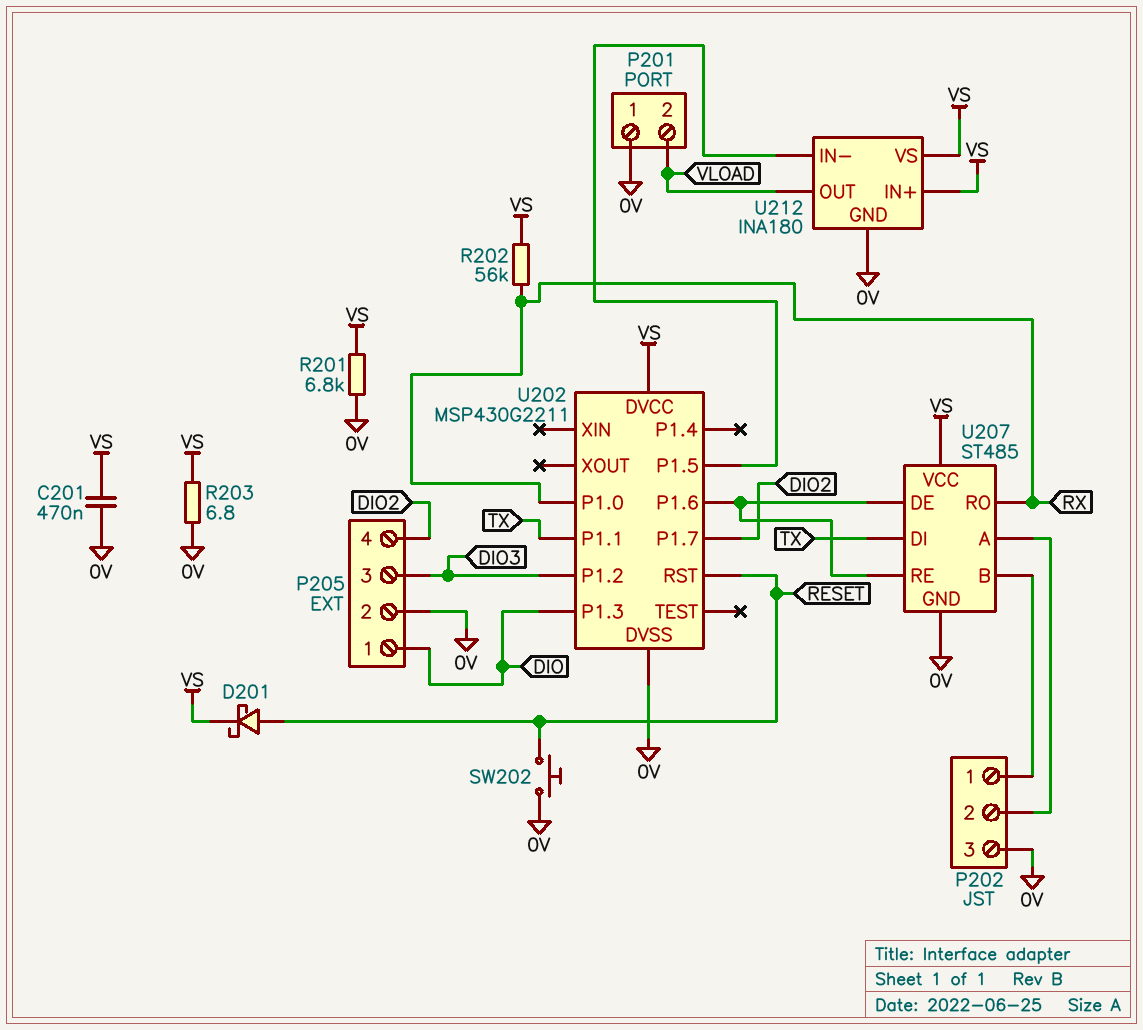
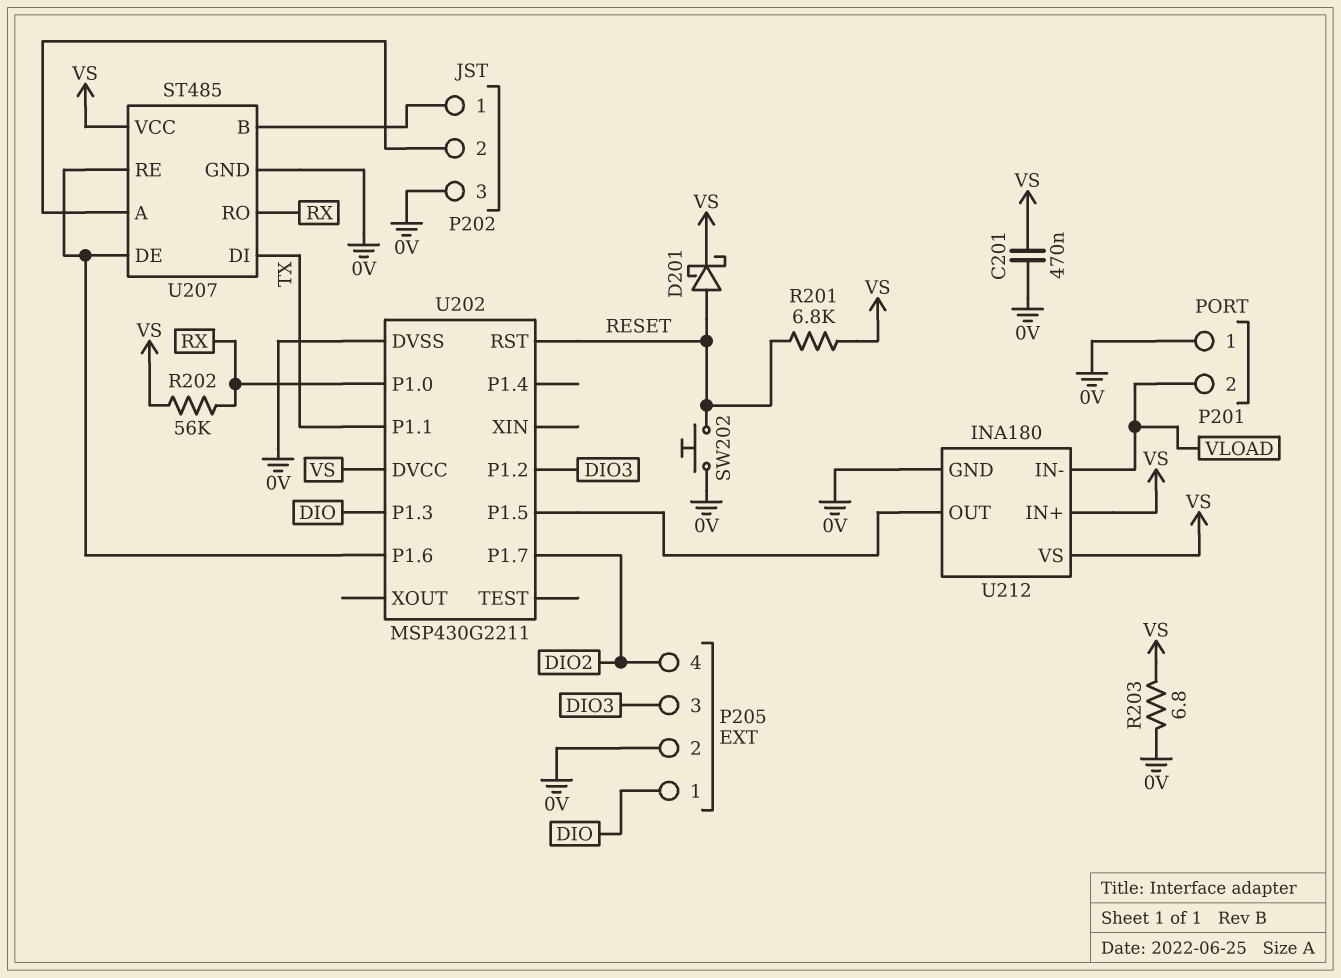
R201: 6.8k (0V, VS) -> 6.8k (RESET, VS)
U212 pin IN-: U202/P1.5 -> VLOAD
U212 pin OUT: VLOAD -> U202/P1.5

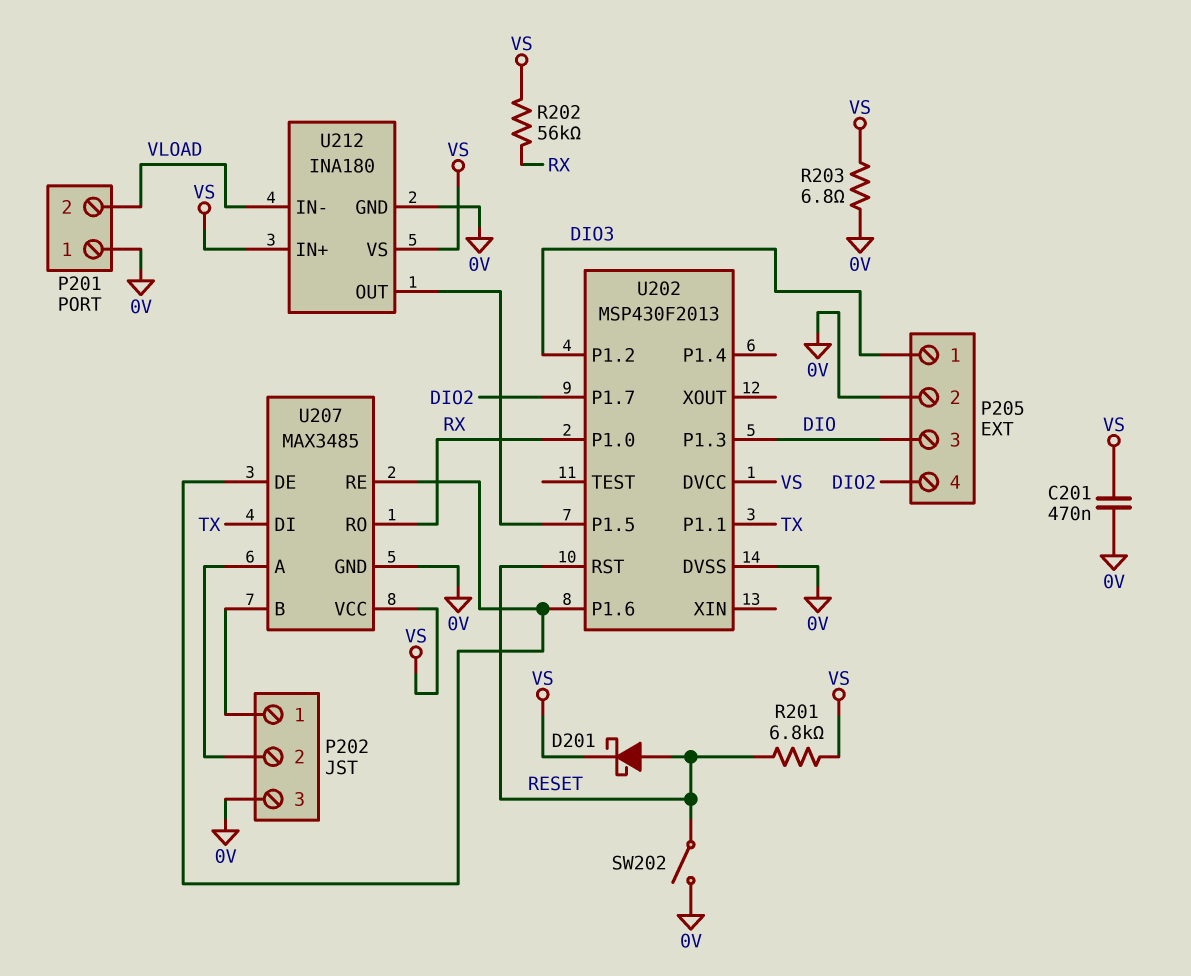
P205 pin 1: DIO -> DIO3
P205 pin 3: DIO3 -> DIO
SW202: button (0V, RESET) -> switch (0V, RESET)
U202: MSP430G2211 -> MSP430F2013
U207: ST485 -> MAX3485

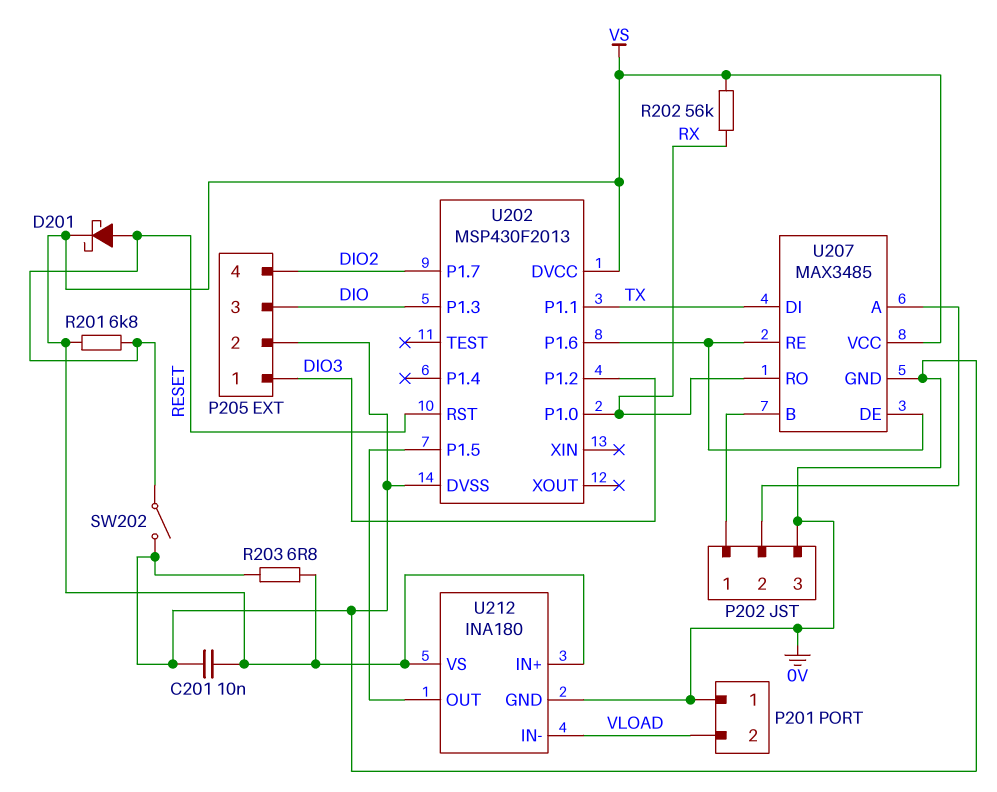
C201: 470nF (0V, VS) -> 10nF (0V, VS)

